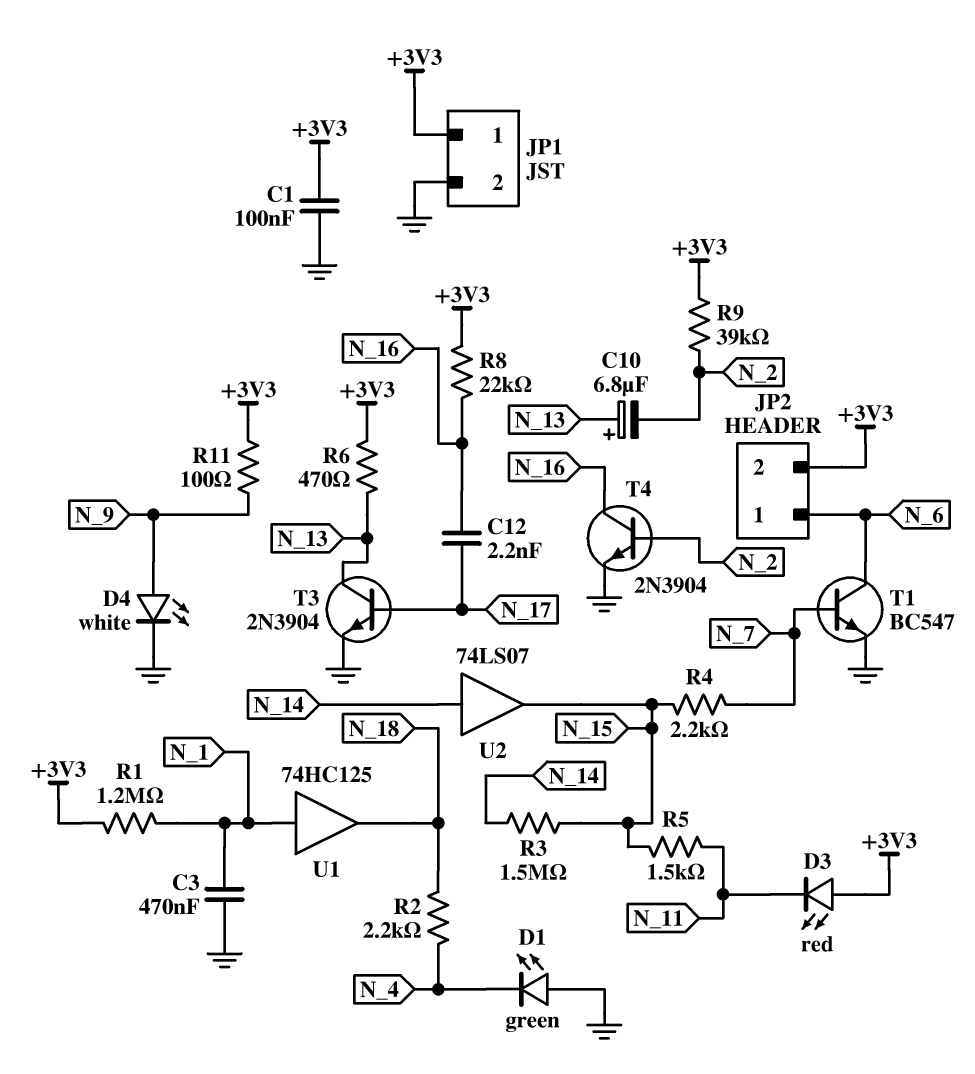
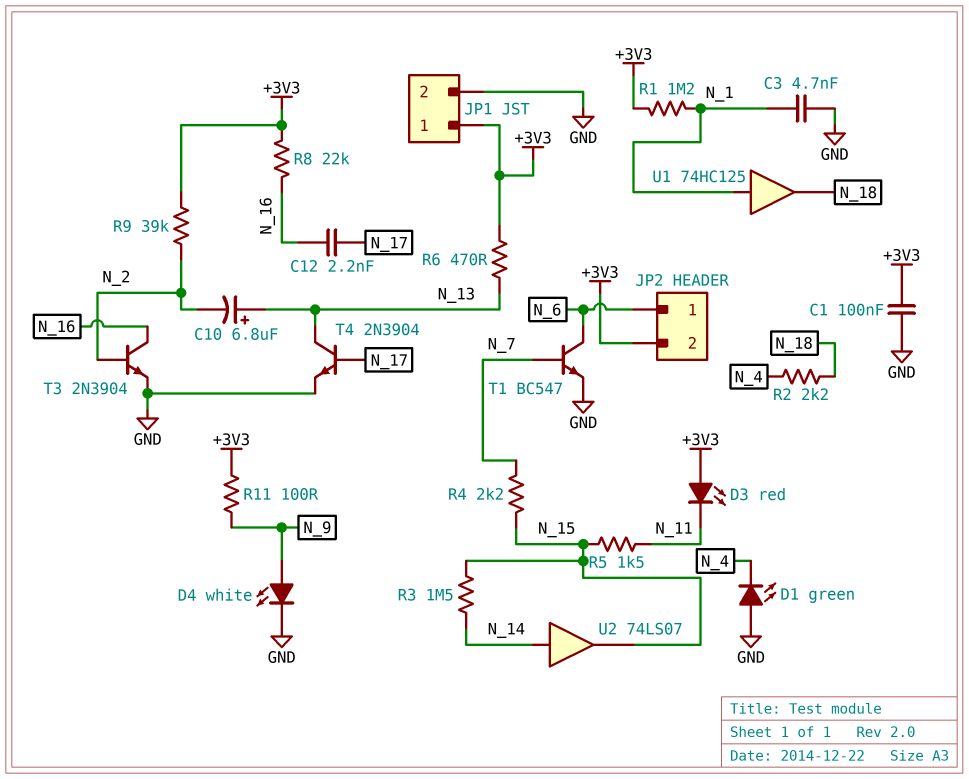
C3: 470nF (GND, N_1) -> 4.7nF (GND, N_1)
T3: NPN 2N3904 (B N_17, C N_13, E GND) -> NPN 2N3904 (B N_2, C N_16, E GND)
T4: NPN 2N3904 (B N_2, C N_16, E GND) -> NPN 2N3904 (B N_17, C N_13, E GND)

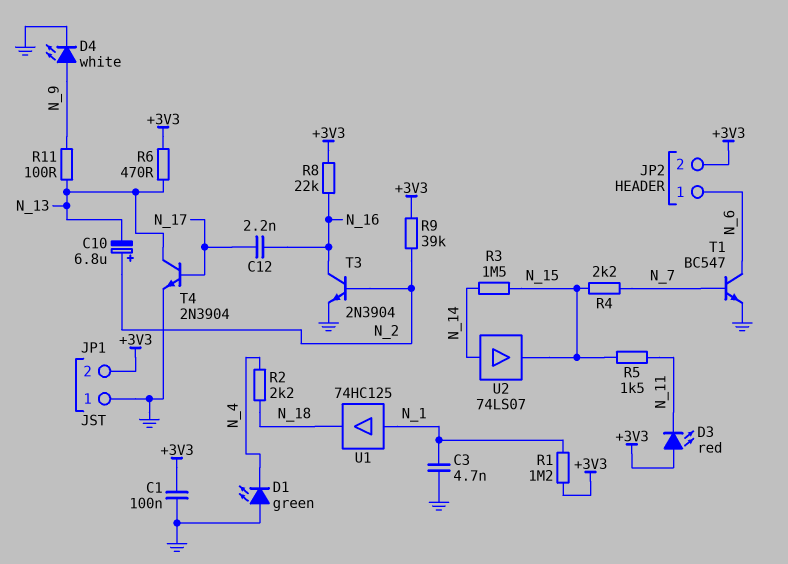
C10: 6.8uF (plus N_13, minus N_2) -> 6.8uF (plus N_2, minus N_13)
JP1 pin 1: +3V3 -> GND
JP1 pin 2: GND -> +3V3
R11: 100 (+3V3, N_9) -> 100 (N_9, N_13)

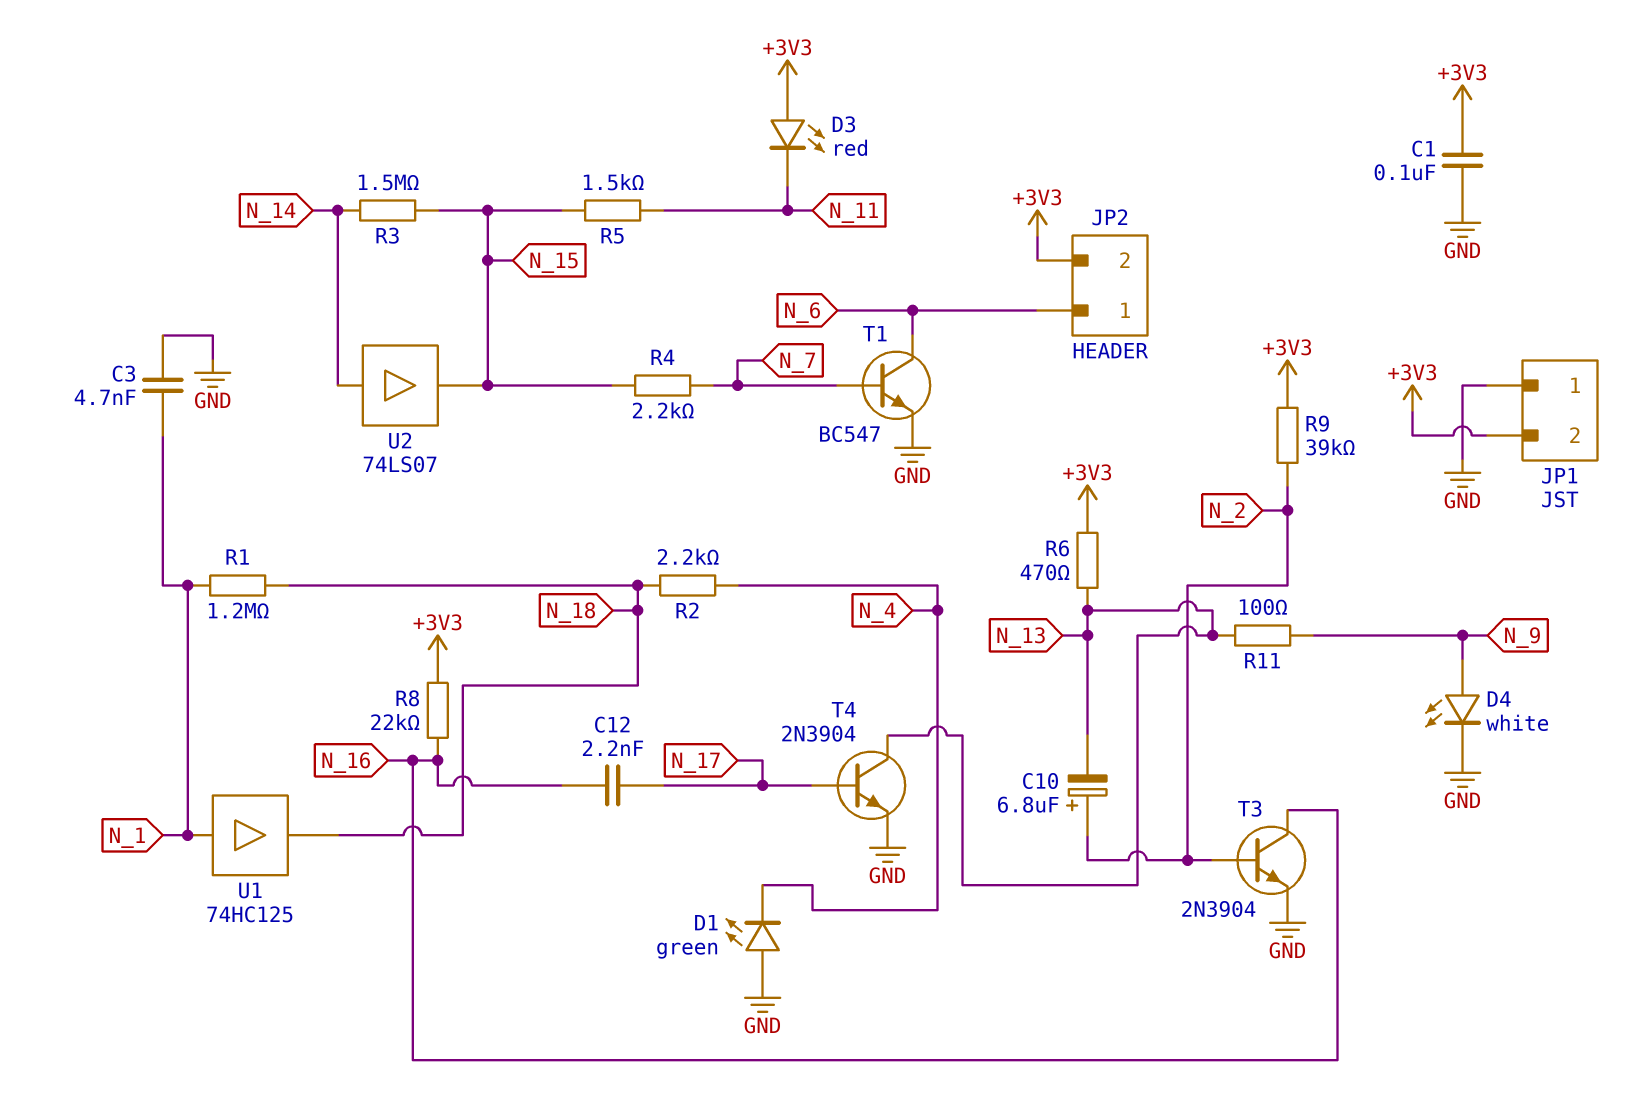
R1: 1.2M (+3V3, N_1) -> 1.2M (N_1, N_18)

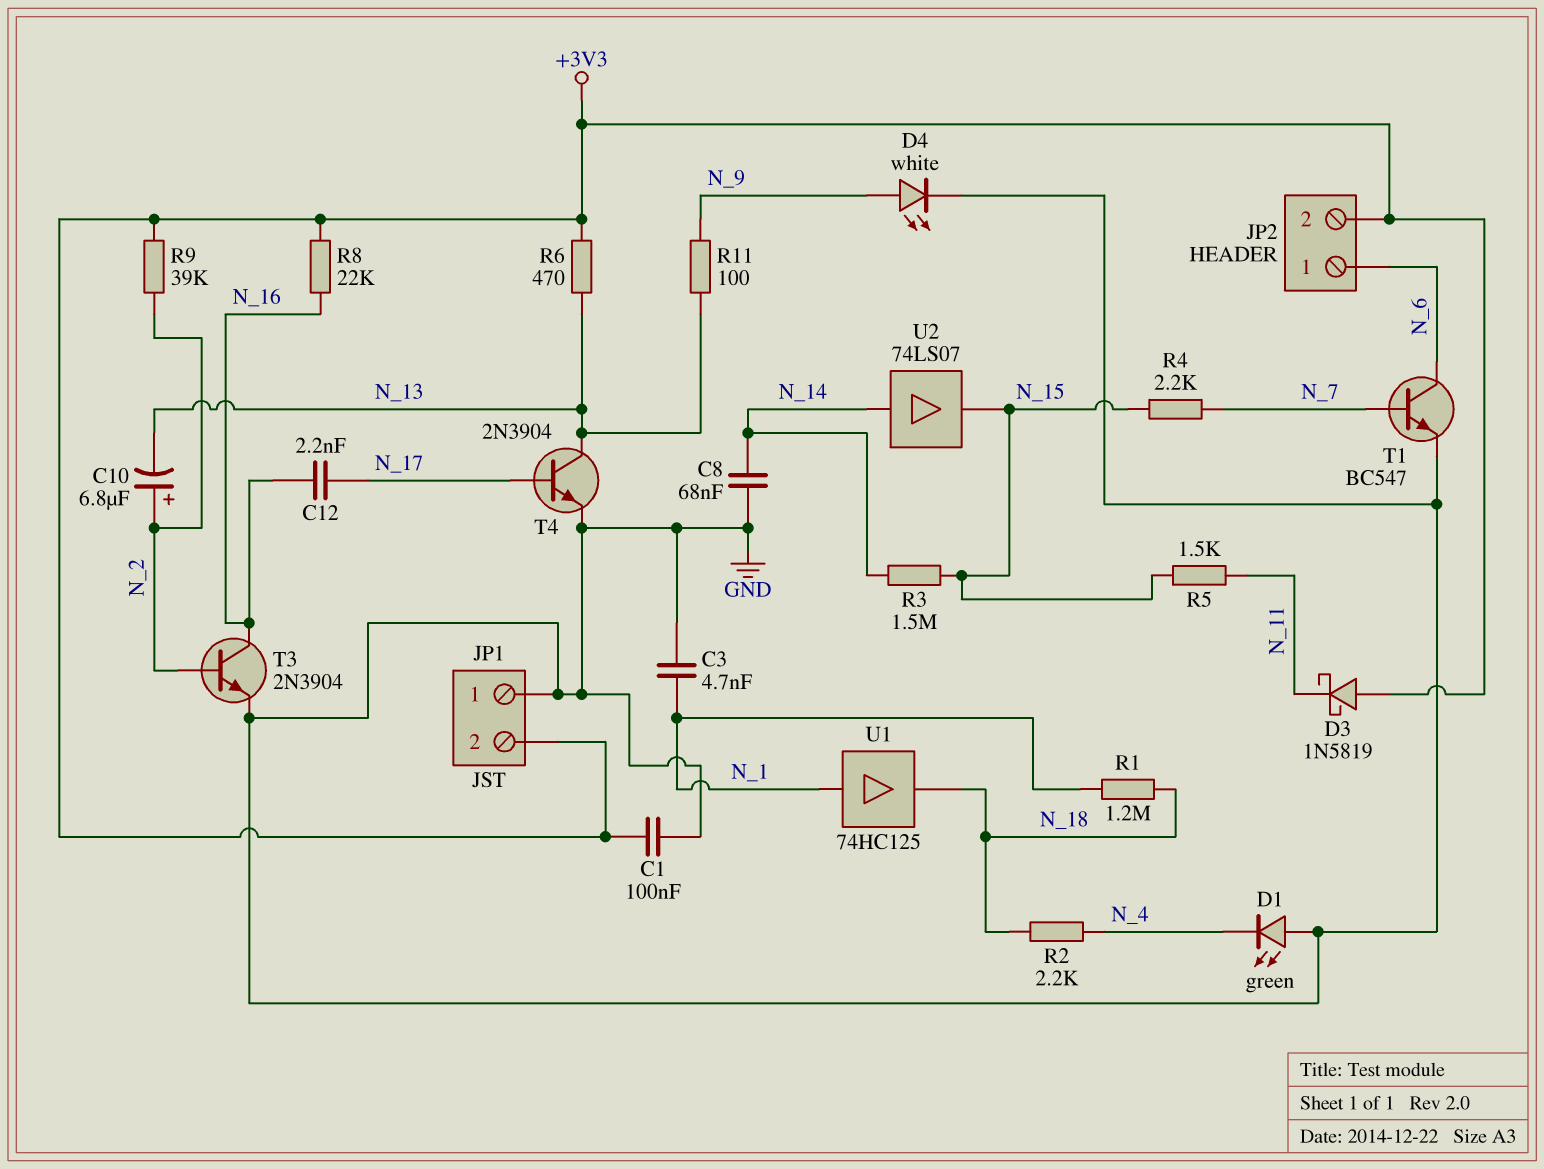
C8: none -> 68nF (GND, N_14)
D3: LED red (A +3V3, K N_11) -> schottky 1N5819 (A +3V3, K N_11)

